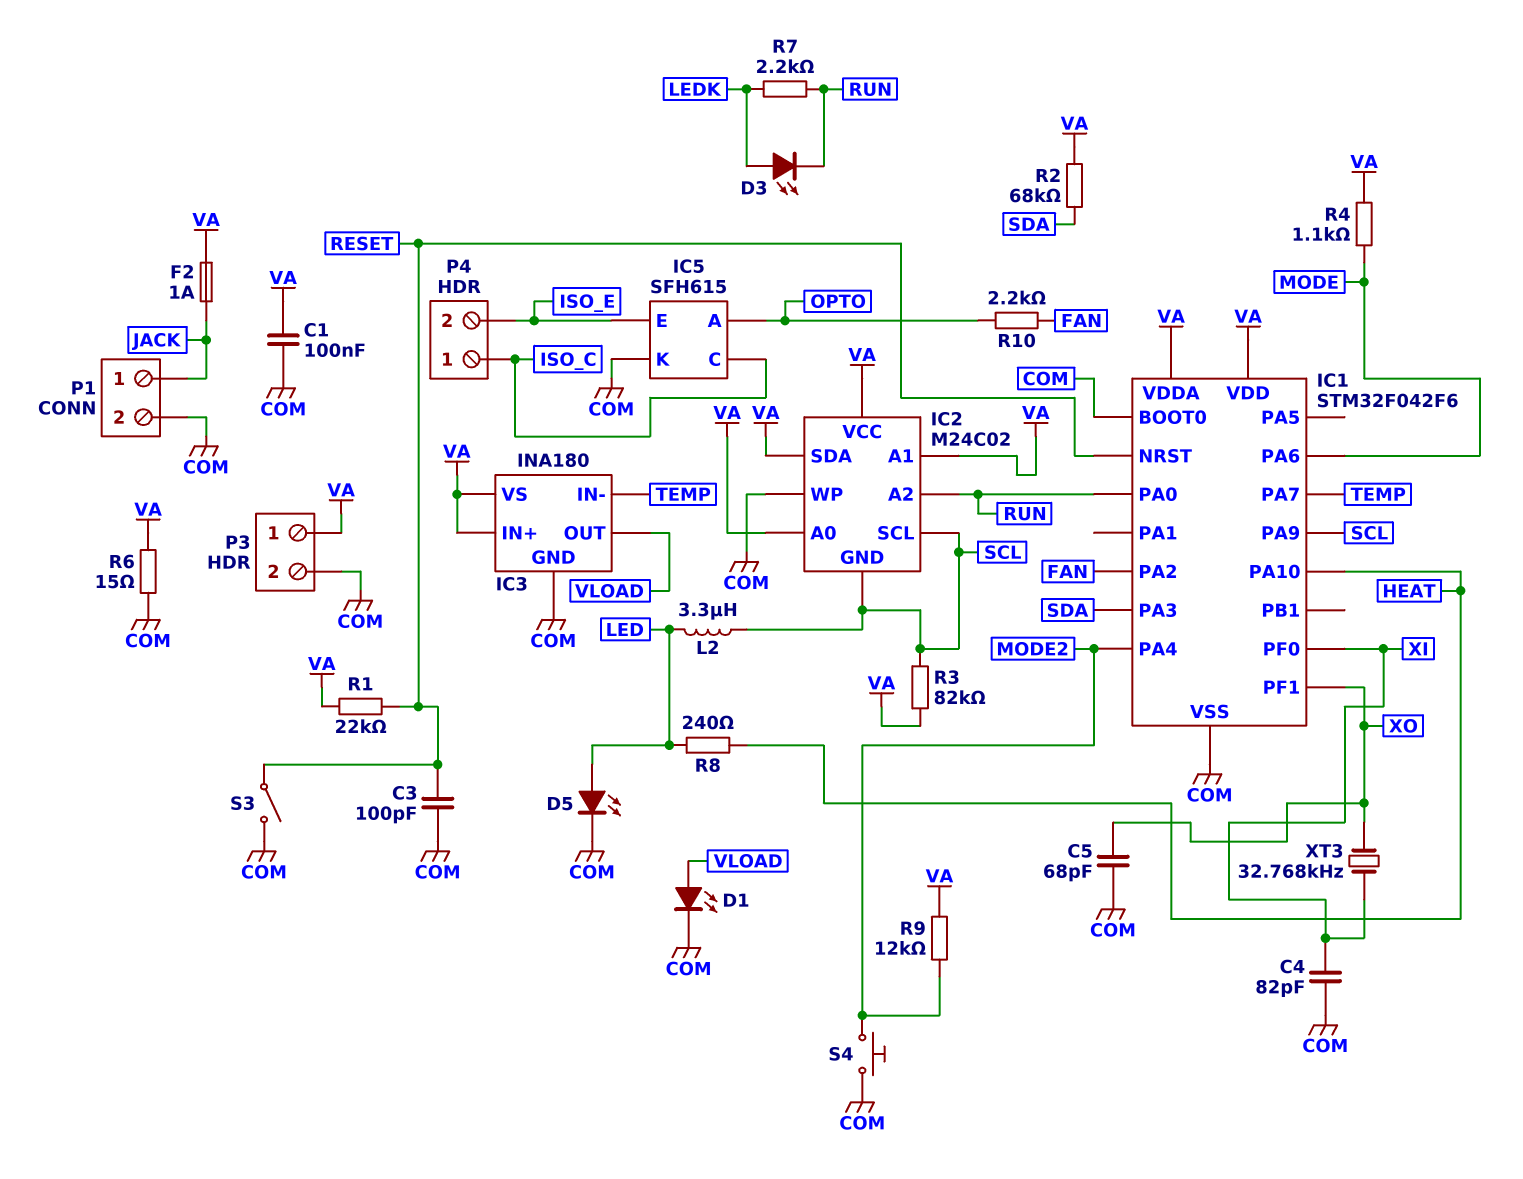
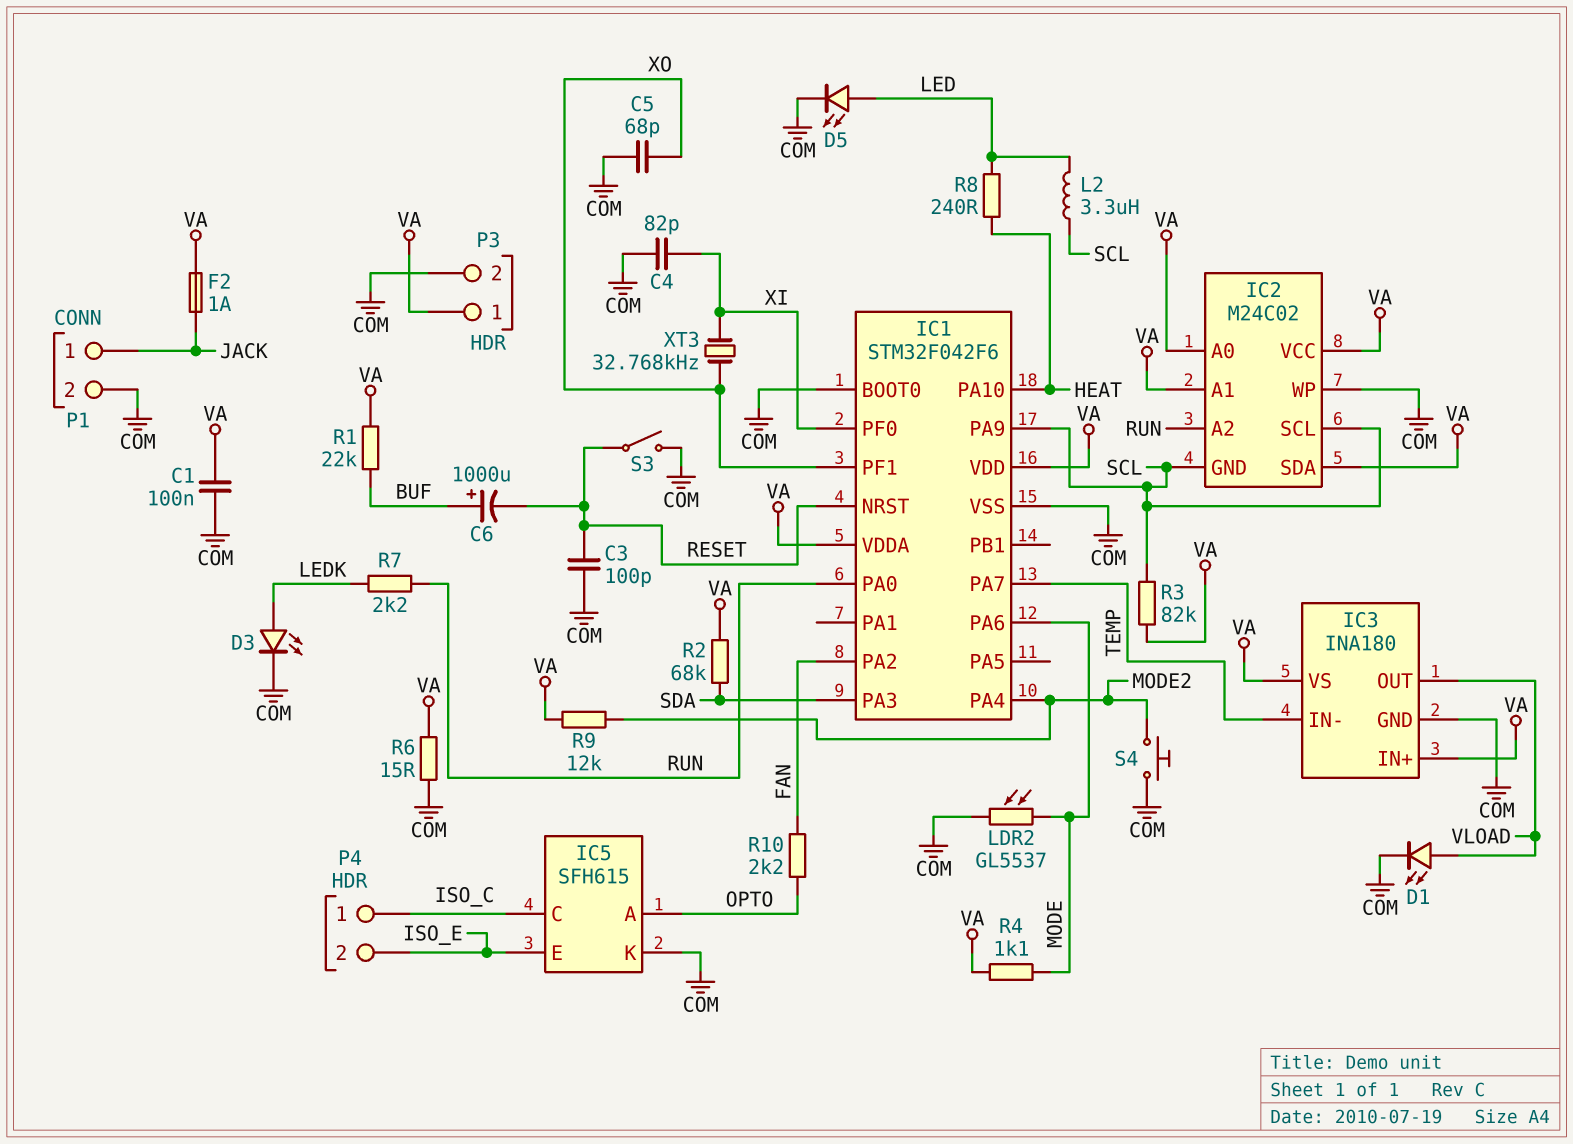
C6: none -> 1000uF (plus BUF, minus RESET)
D3: LED (A LEDK, K RUN) -> LED (A LEDK, K COM)
LDR2: none -> GL5537 (COM, MODE)
R1: 22k (RESET, VA) -> 22k (BUF, VA)

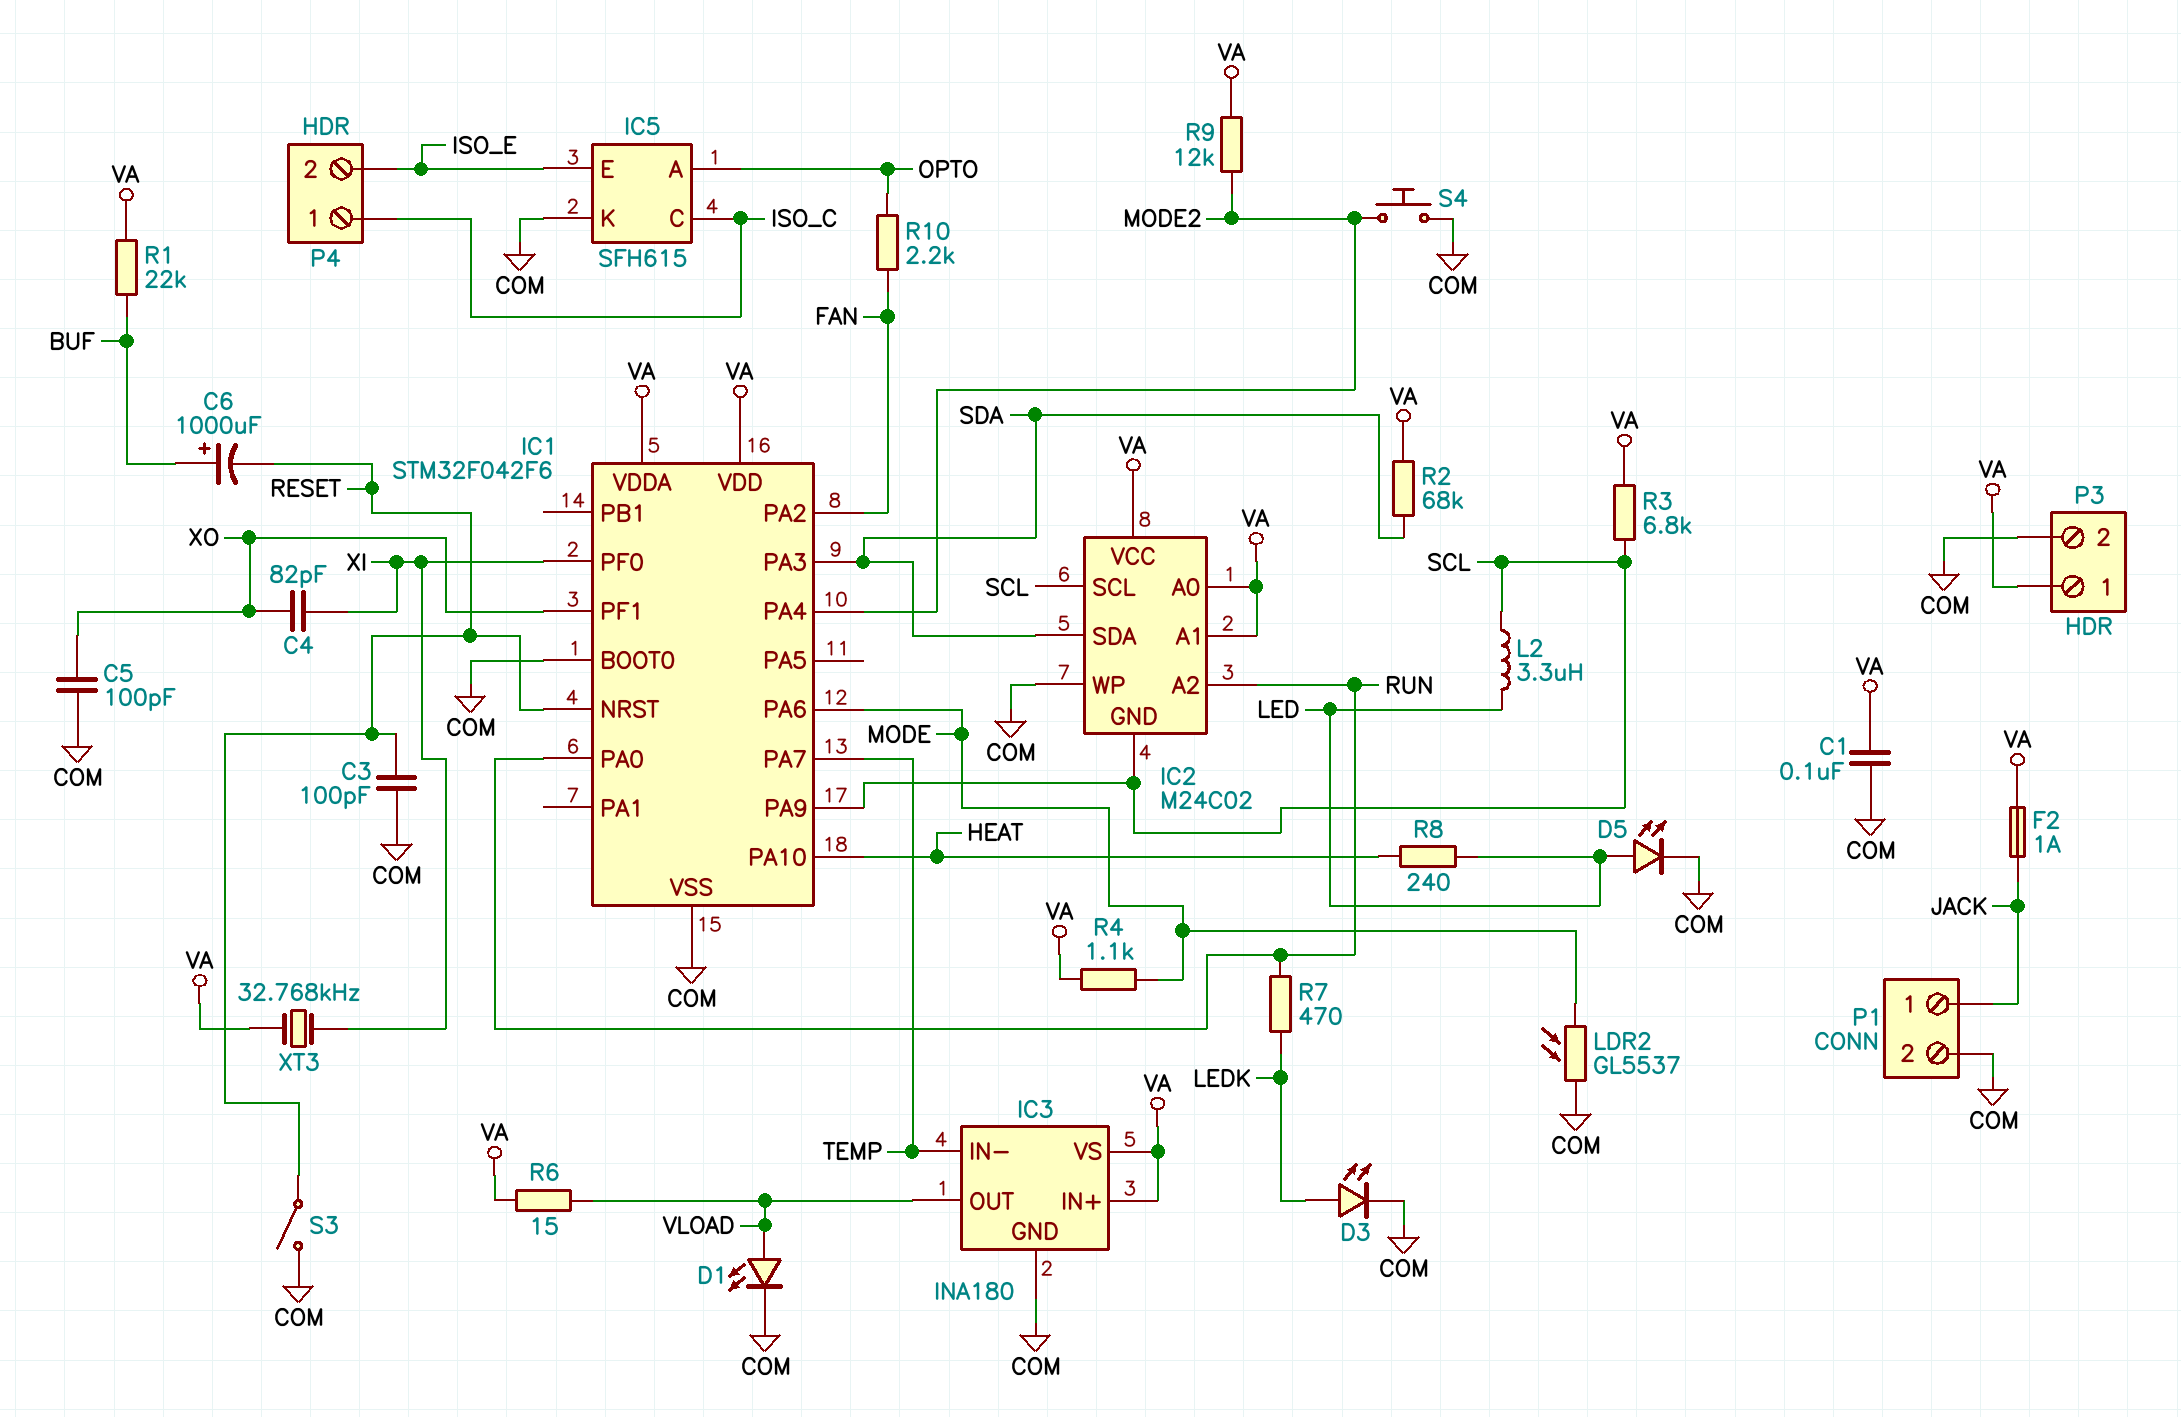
C4: 82pF (COM, XI) -> 82pF (XI, XO)
C5: 68pF (COM, XO) -> 100pF (COM, XO)
IC2 pin SDA: VA -> SDA
R3: 82k (SCL, VA) -> 6.8k (SCL, VA)
R6: 15 (COM, VA) -> 15 (VA, VLOAD)
R7: 2.2k (LEDK, RUN) -> 470 (LEDK, RUN)
XT3: 32.768kHz (XI, XO) -> 32.768kHz (VA, XI)

